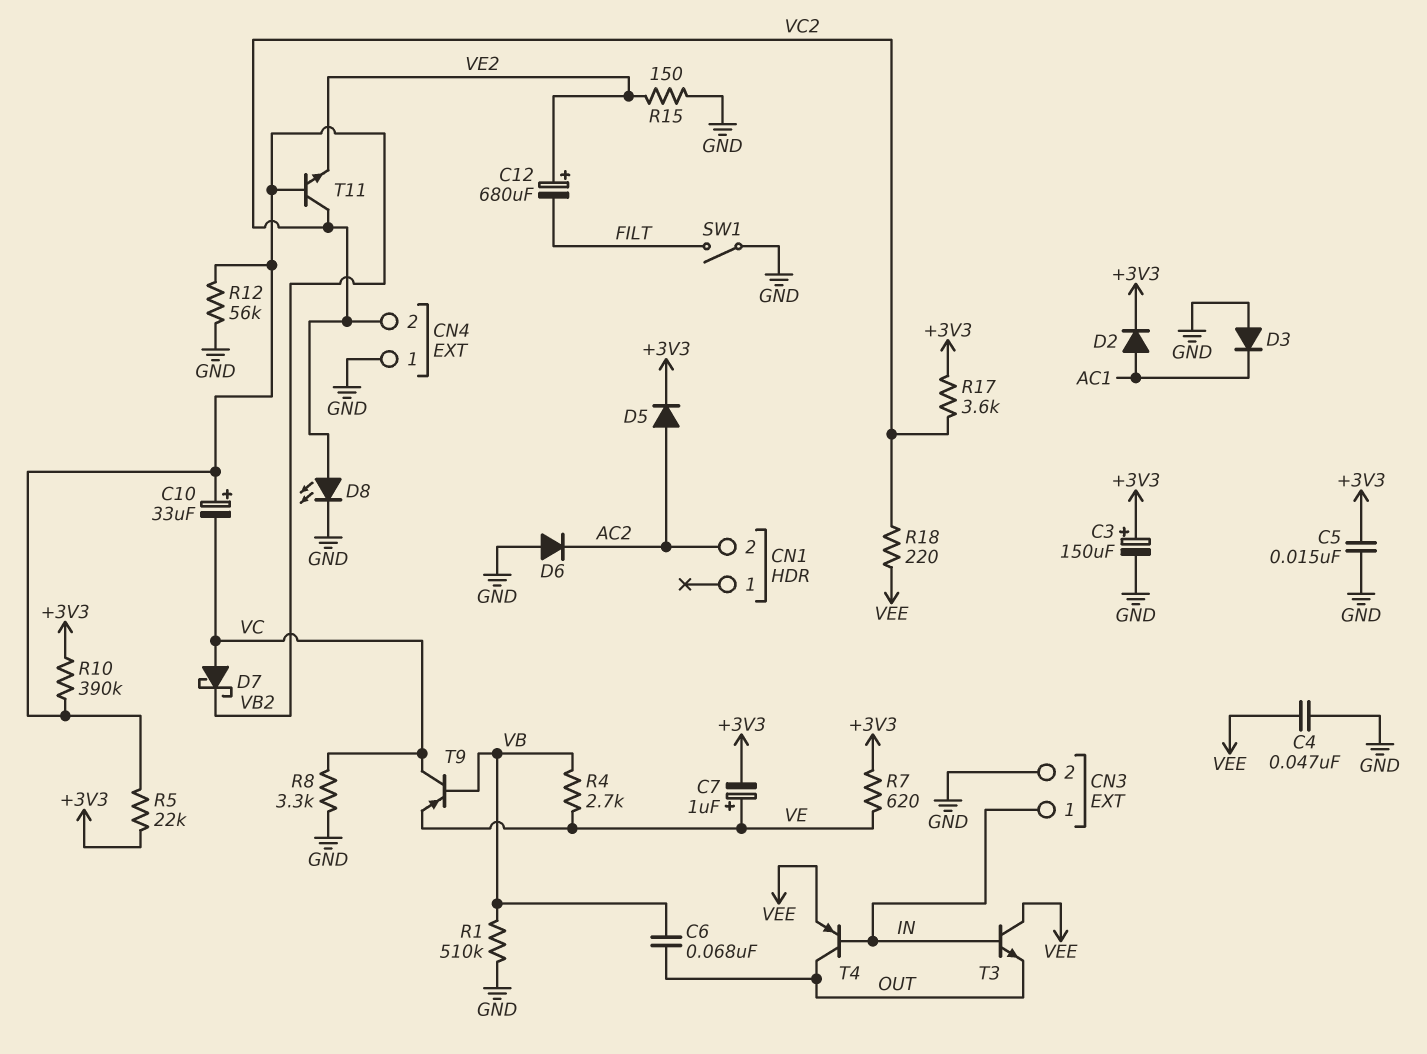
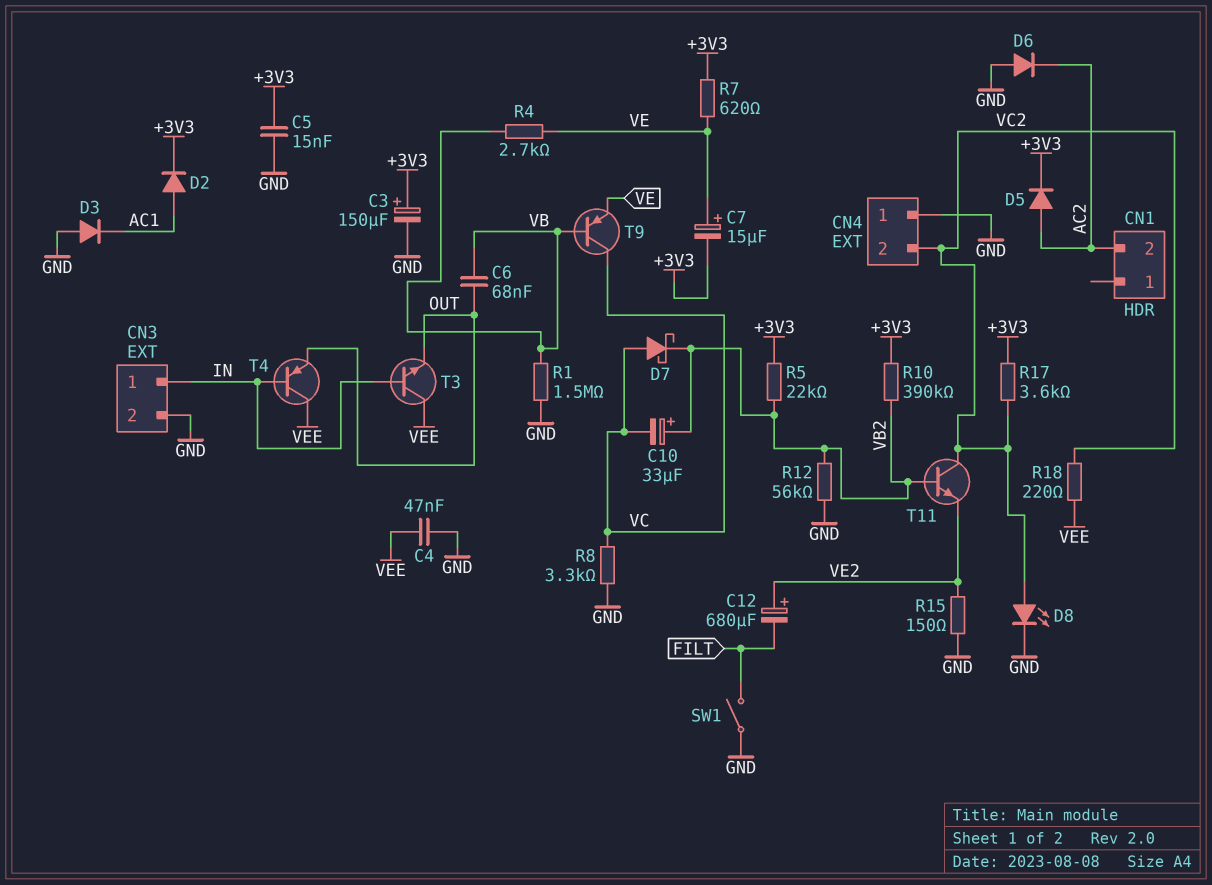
C7: 1uF (plus VE, minus +3V3) -> 15uF (plus VE, minus +3V3)
R1: 510k (GND, VB) -> 1.5M (GND, VB)
T4: PNP (B IN, C OUT, E VEE) -> PNP (B IN, C VEE, E OUT)

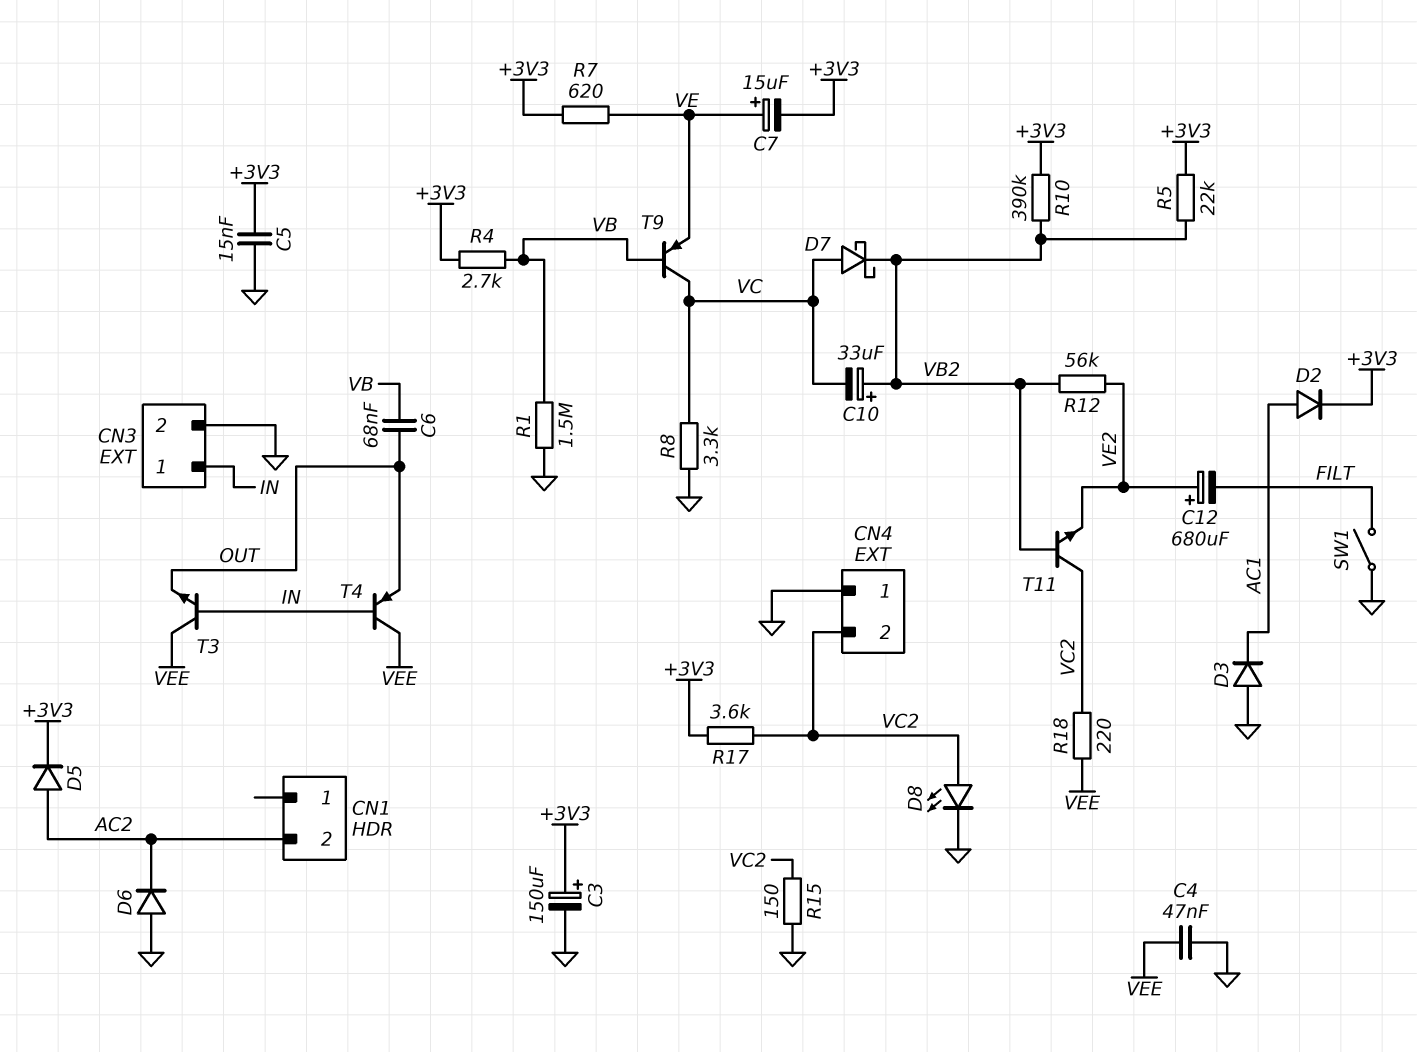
R4: 2.7k (VB, VE) -> 2.7k (+3V3, VB)
R12: 56k (GND, VB2) -> 56k (VB2, VE2)
R15: 150 (GND, VE2) -> 150 (GND, VC2)

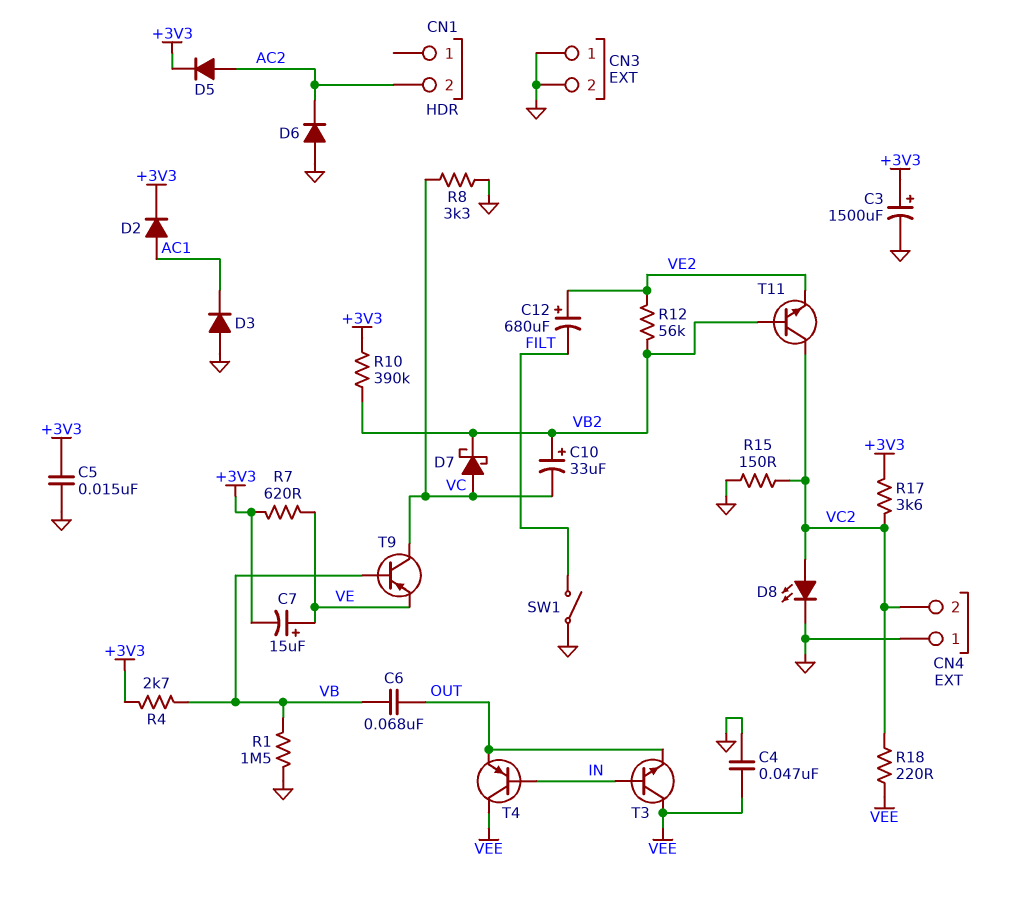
C3: 150uF (plus +3V3, minus GND) -> 1500uF (plus +3V3, minus GND)
CN3 pin 1: IN -> GND
R5: 22k (+3V3, VB2) -> none

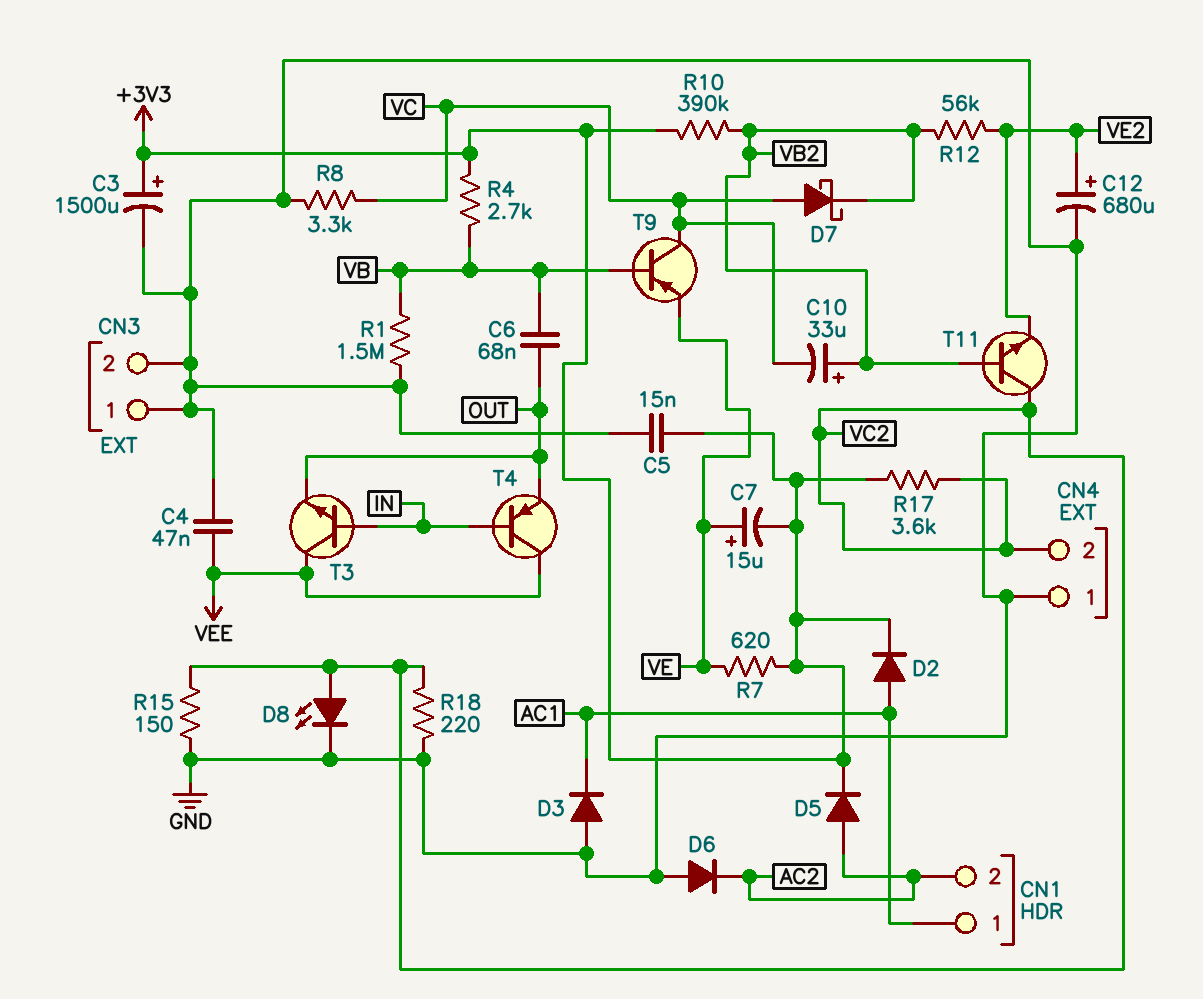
C12: 680uF (plus VE2, minus FILT) -> 680uF (plus VE2, minus GND)
CN1 pin 1: none -> AC1
R18: 220 (VC2, VEE) -> 220 (GND, VC2)
SW1: switch (FILT, GND) -> none

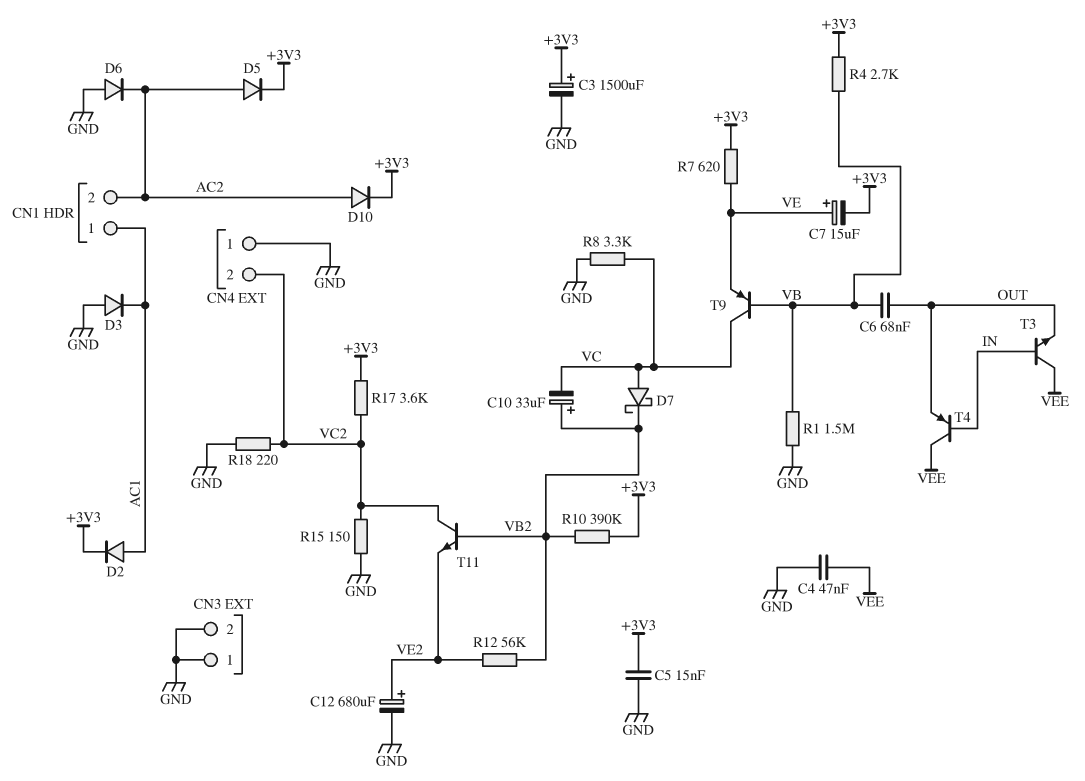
D8: LED (A VC2, K GND) -> none
D10: none -> diode (A AC2, K +3V3)

